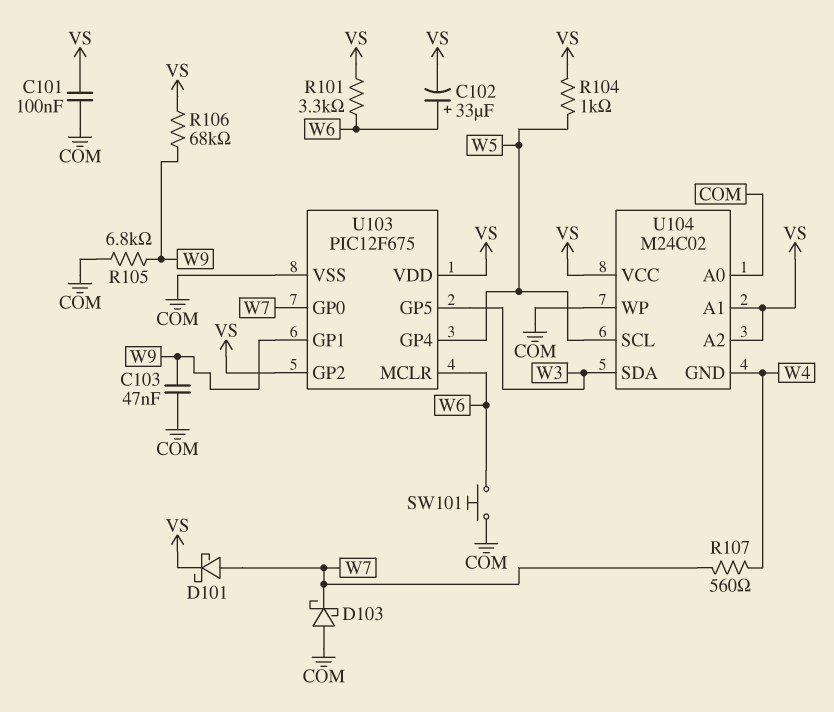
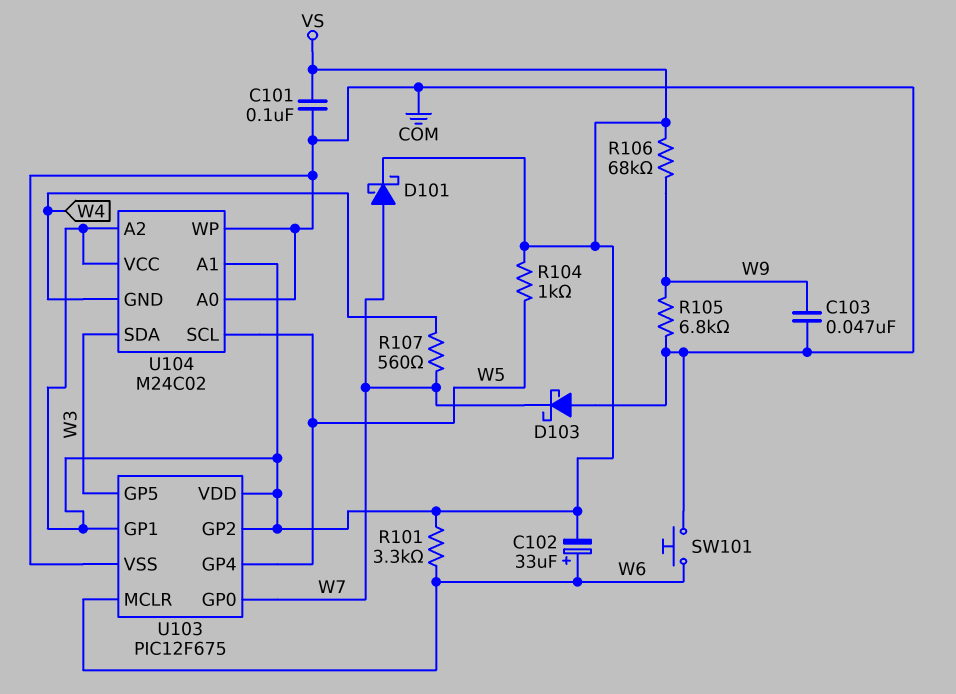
U103 pin GP1: W9 -> VS

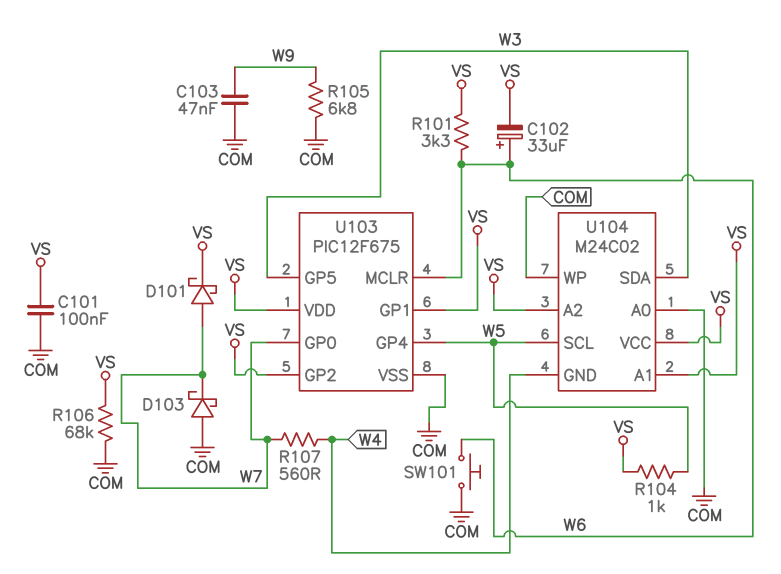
R106: 68k (VS, W9) -> 68k (COM, VS)

